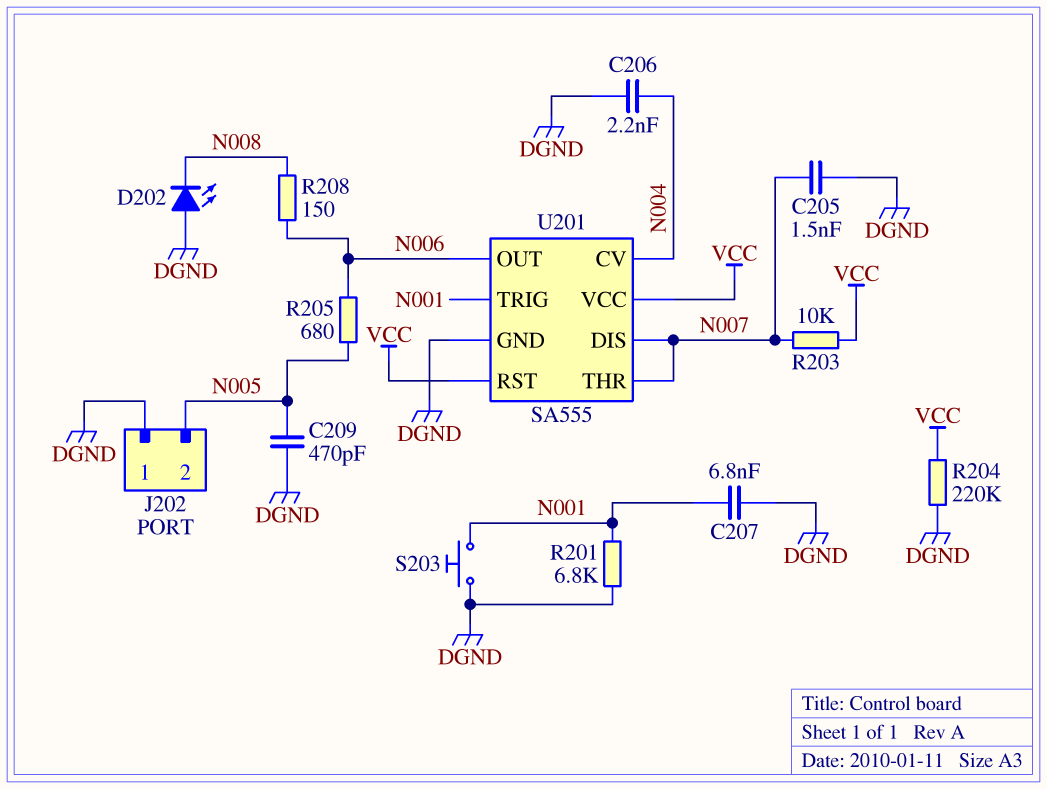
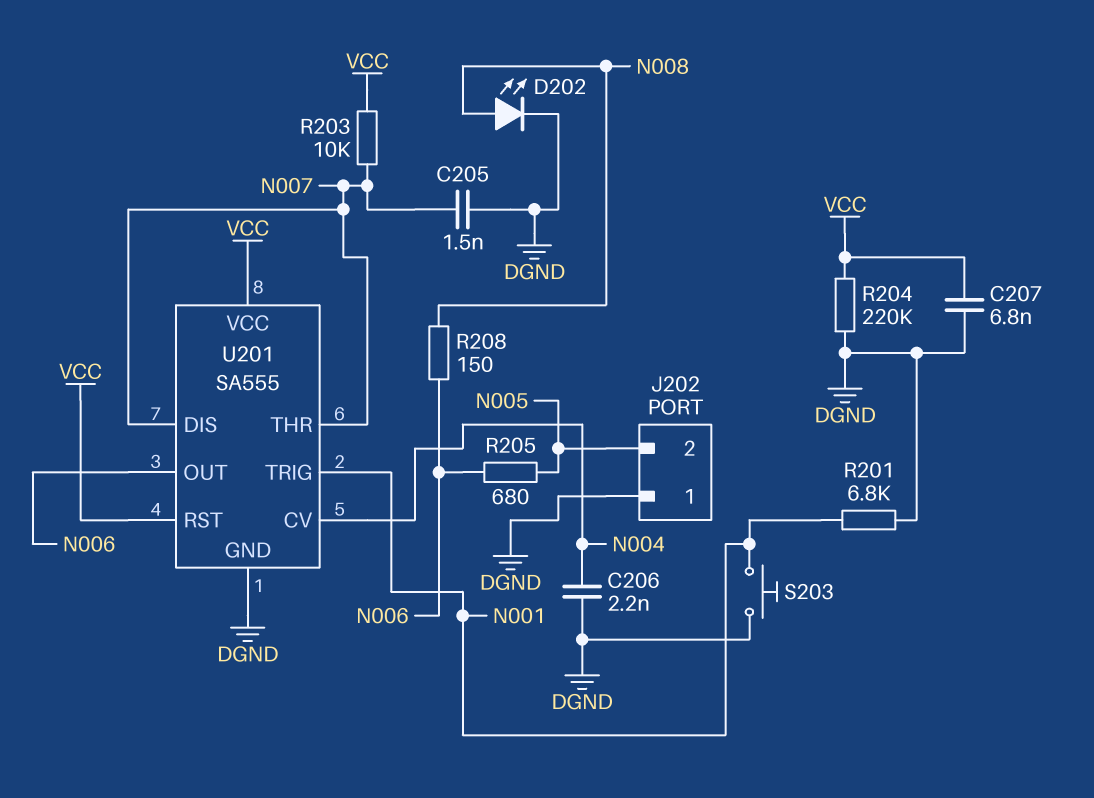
C207: 6.8nF (DGND, N001) -> 6.8nF (DGND, VCC)
C209: 470pF (DGND, N005) -> none
D202: LED (A DGND, K N008) -> LED (A N008, K DGND)

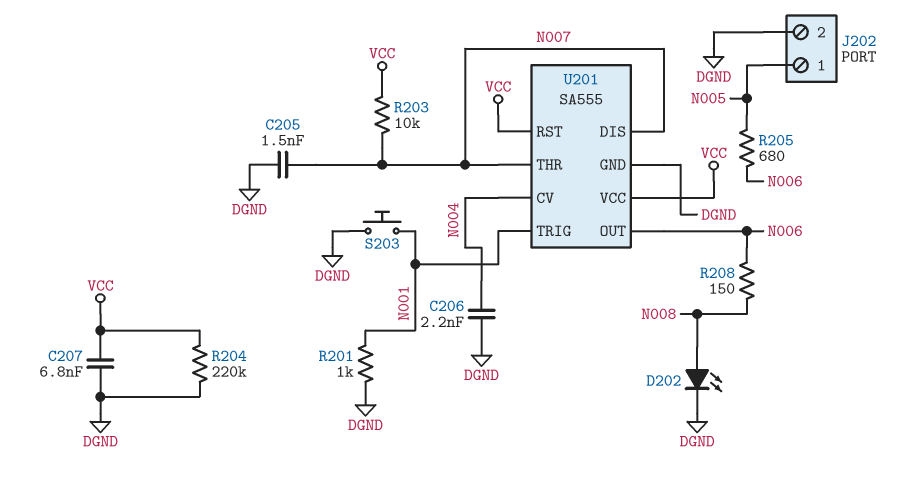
J202 pin 1: DGND -> N005
J202 pin 2: N005 -> DGND
R201: 6.8k (DGND, N001) -> 1k (DGND, N001)

